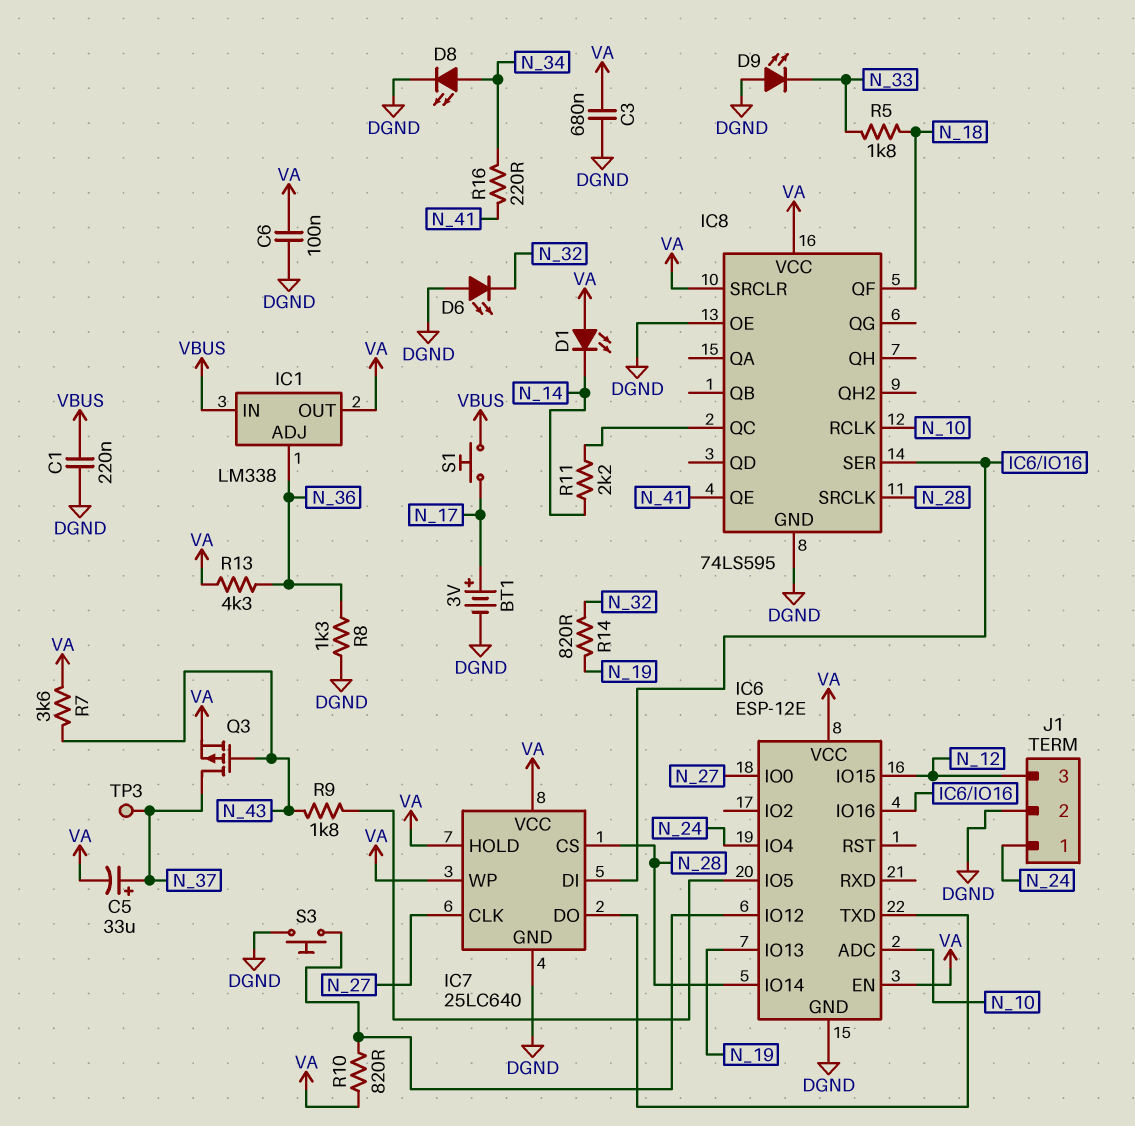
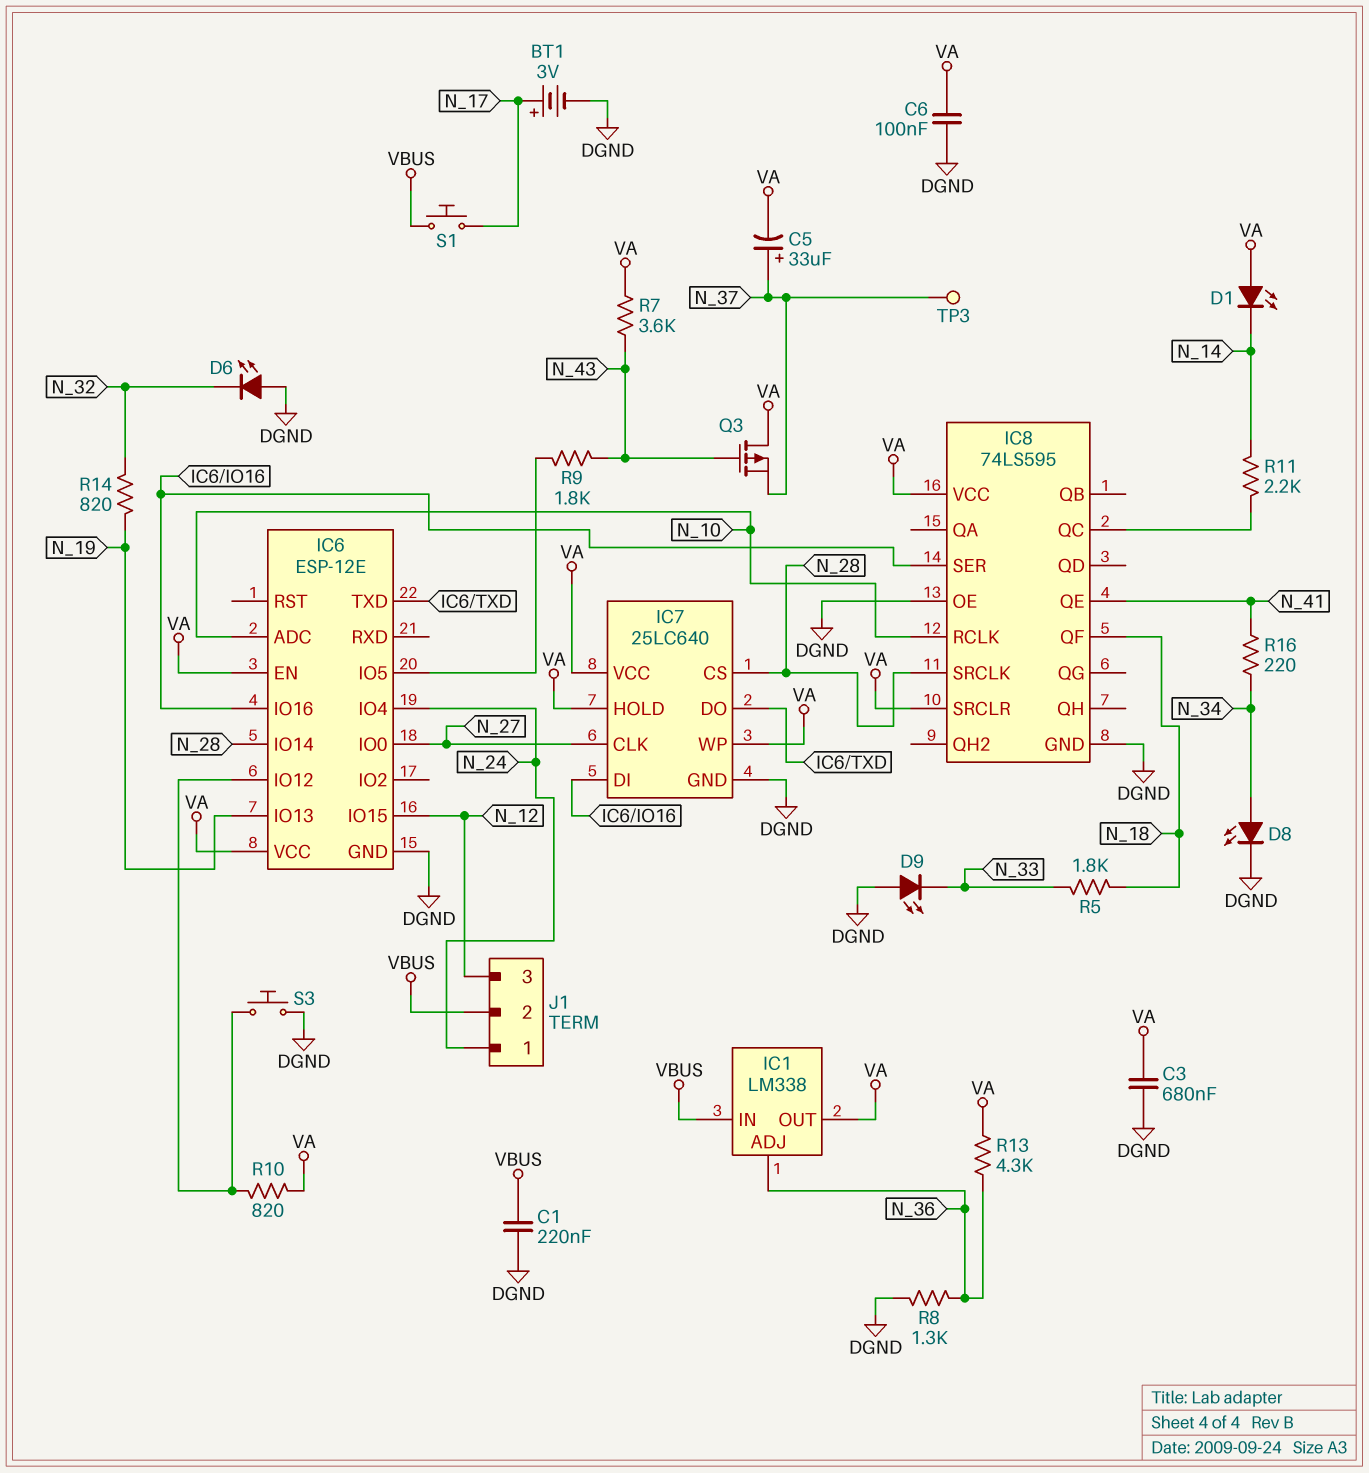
J1 pin 2: DGND -> VBUS
Q3: PMOS (G N_43, D N_37, S VA) -> PMOS (G N_43, D VA, S N_37)

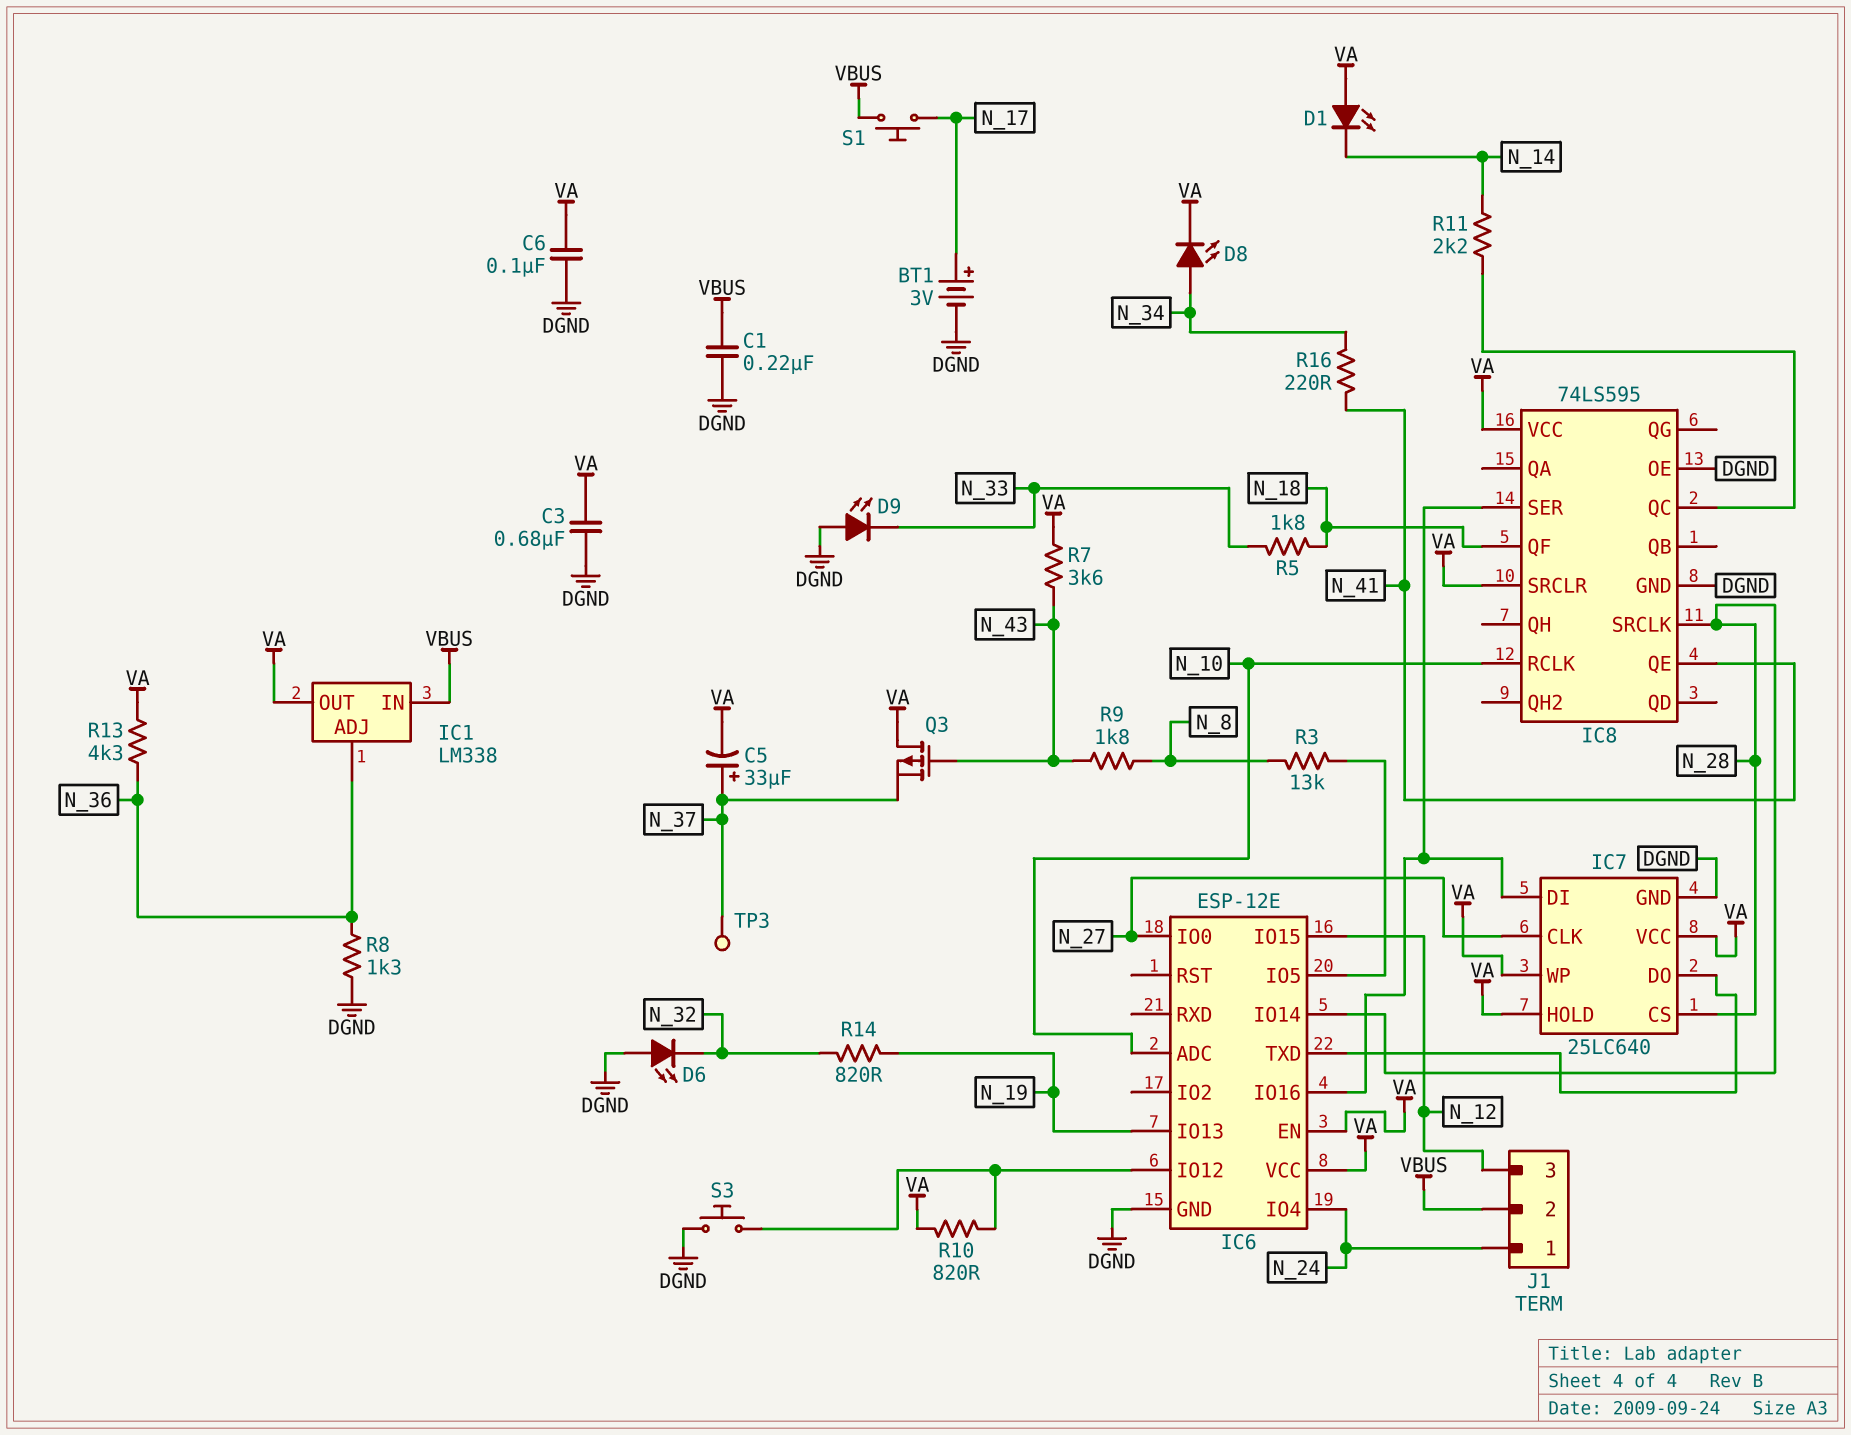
D8: LED (A N_34, K DGND) -> LED (A N_34, K VA)
R3: none -> 13k (IC6/IO5, N_8)
R9: 1.8k (IC6/IO5, N_43) -> 1.8k (N_8, N_43)

